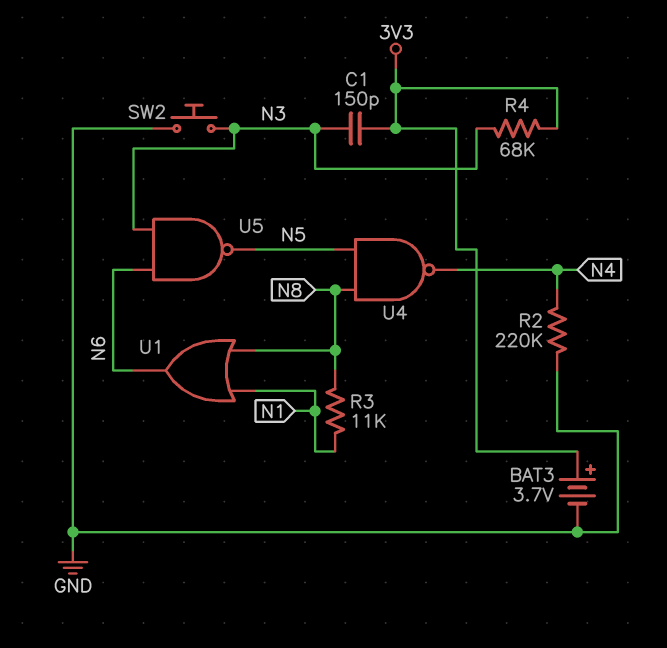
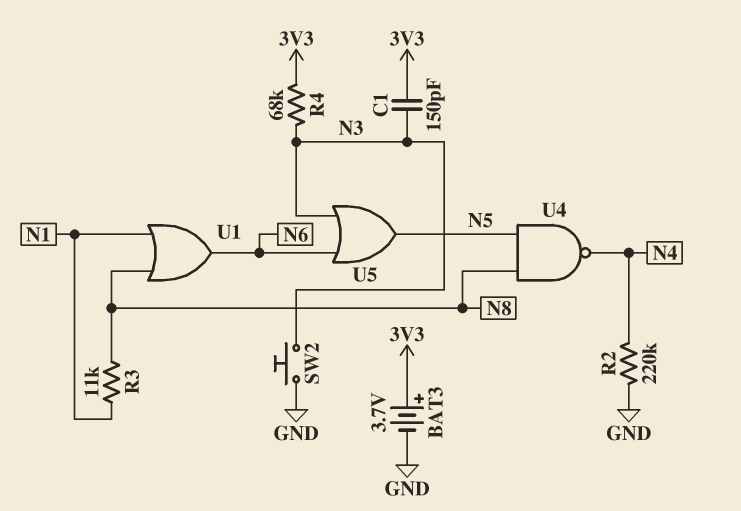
U5: NAND (in N3, in N6, out N5) -> OR (in N3, in N6, out N5)

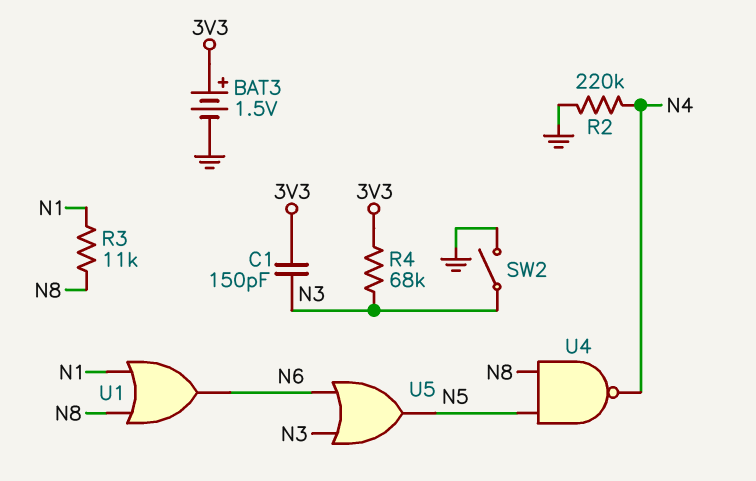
BAT3: 3.7V (plus 3V3, minus GND) -> 1.5V (plus 3V3, minus GND)
SW2: button (GND, N3) -> switch (GND, N3)

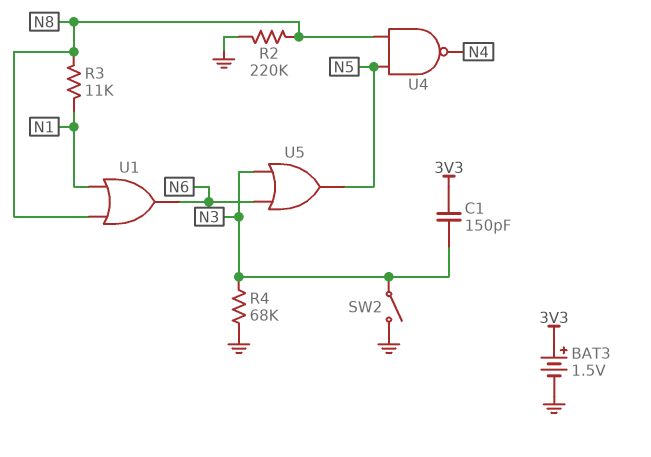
R2: 220k (GND, N4) -> 220k (GND, N8)
R4: 68k (3V3, N3) -> 68k (GND, N3)

